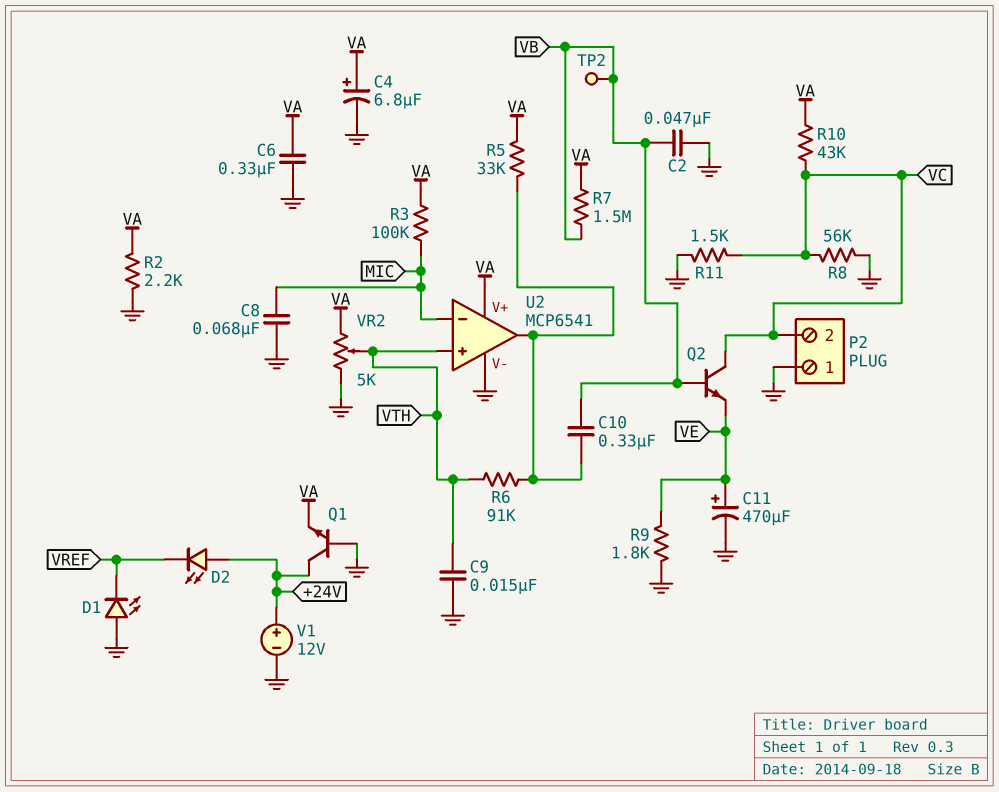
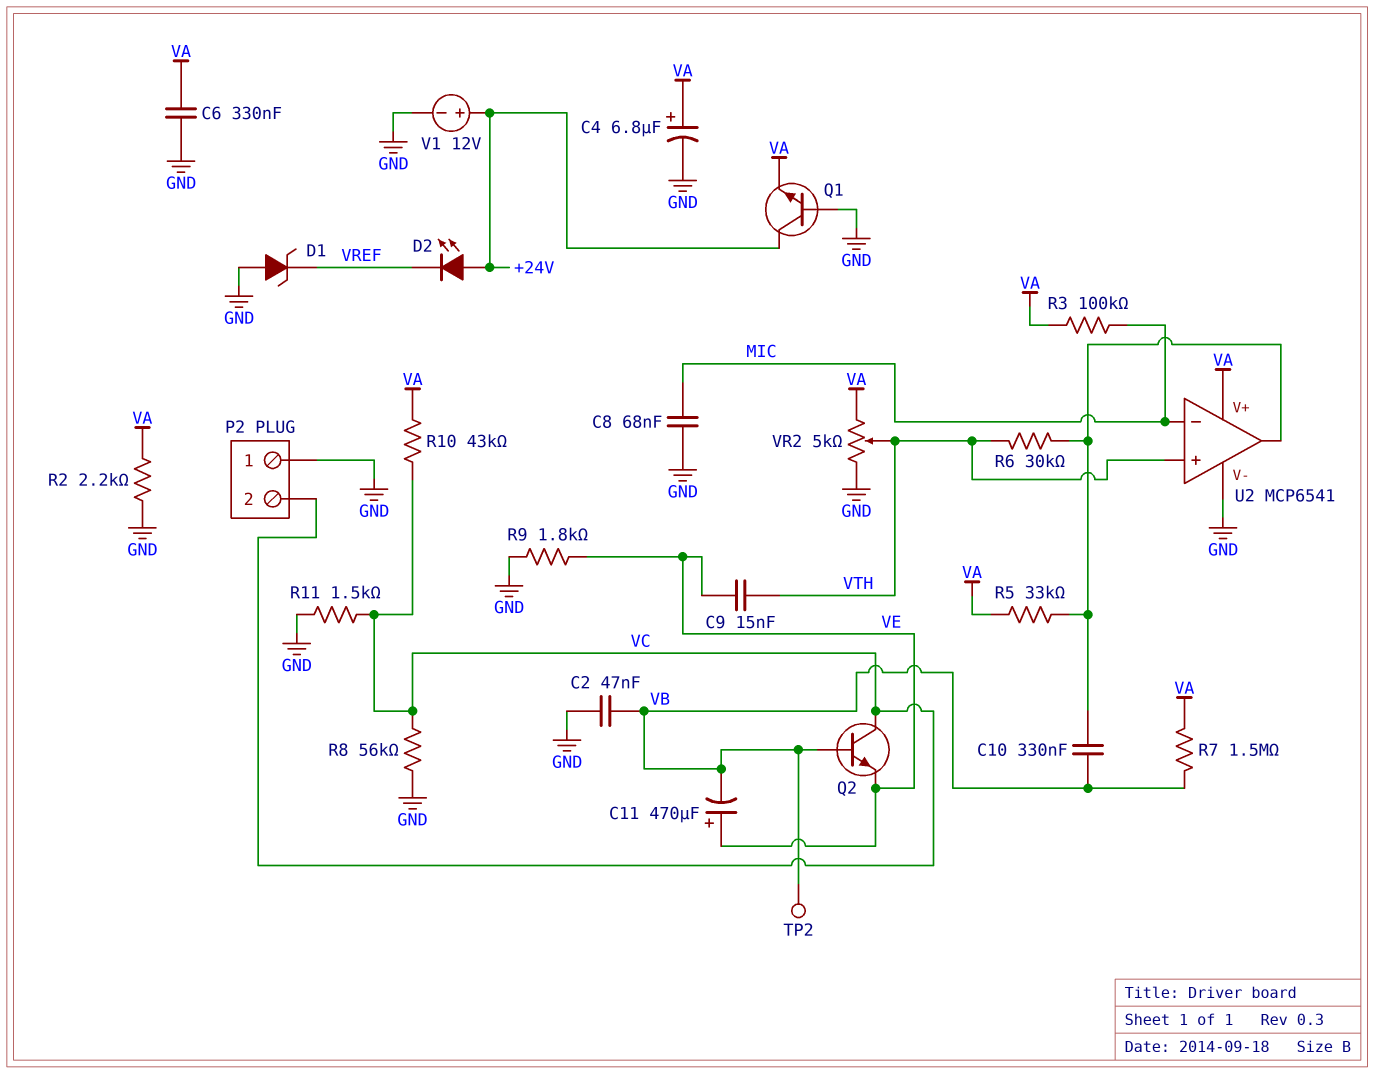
C9: 15nF (GND, VTH) -> 15nF (VE, VTH)
C11: 470uF (plus VE, minus GND) -> 470uF (plus VE, minus VB)
D1: LED (A GND, K VREF) -> zener (A GND, K VREF)
R6: 91k (U2/out, VTH) -> 30k (U2/out, VTH)

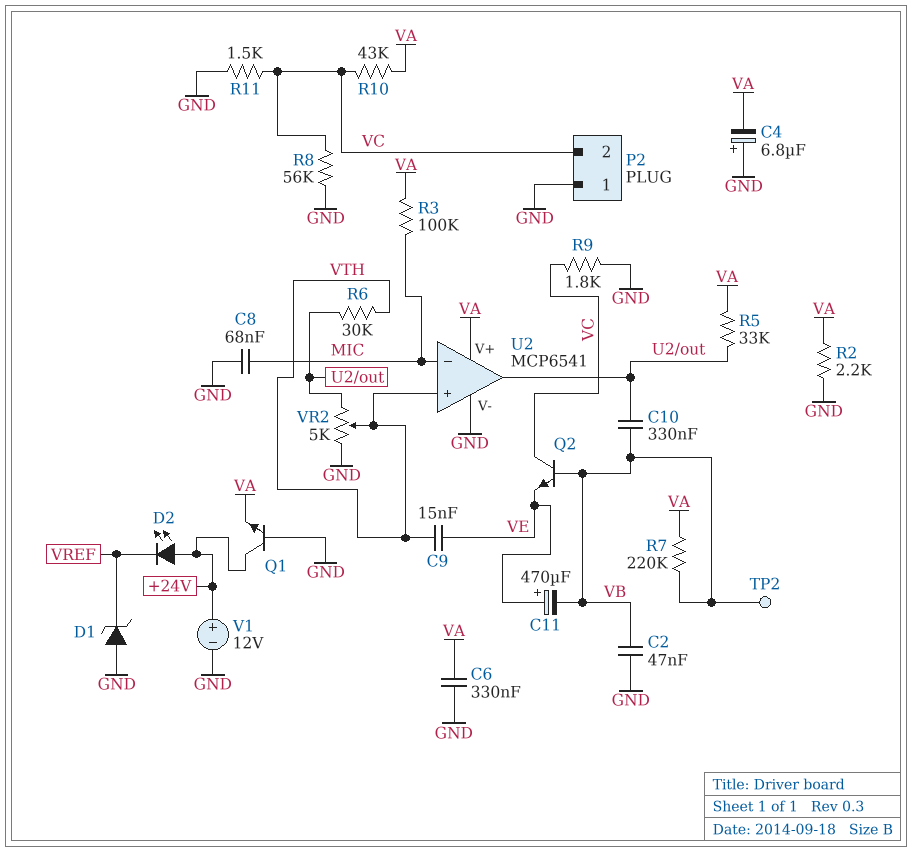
C4: 6.8uF (plus VA, minus GND) -> 6.8uF (plus GND, minus VA)
R7: 1.5M (VA, VB) -> 220k (VA, VB)
R9: 1.8k (GND, VE) -> 1.8k (GND, VC)
VR2: 5k (GND, VA, wiper VTH) -> 5k (GND, U2/out, wiper VTH)

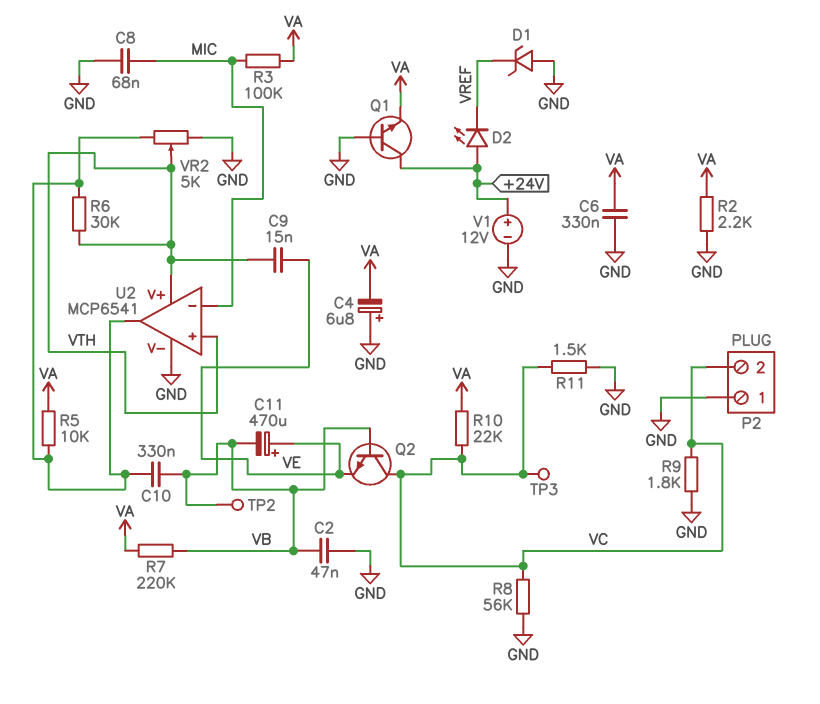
R5: 33k (U2/out, VA) -> 10k (U2/out, VA)
R10: 43k (VA, VC) -> 22k (VA, VC)
TP3: none -> test point (VC)
U2 pin V+: VA -> VTH

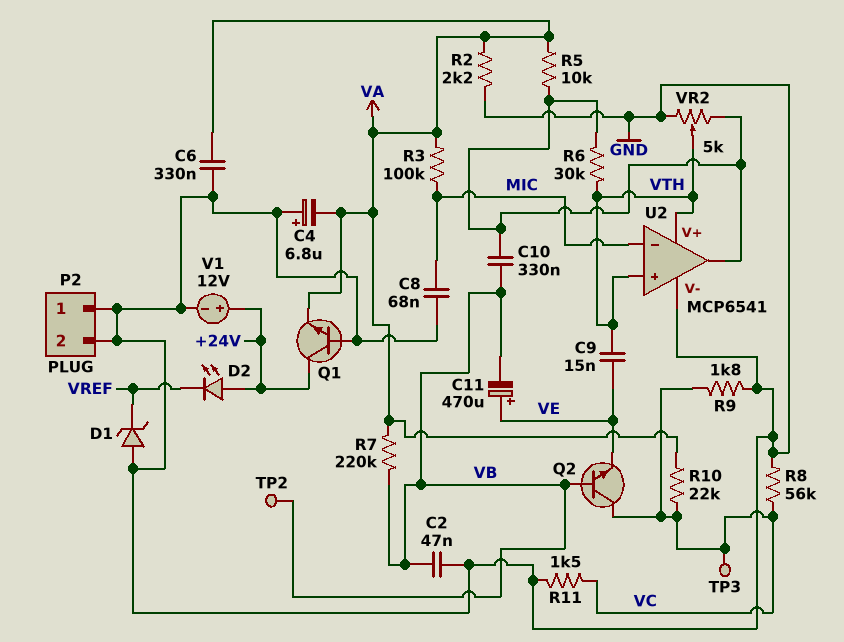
P2 pin 2: VC -> GND

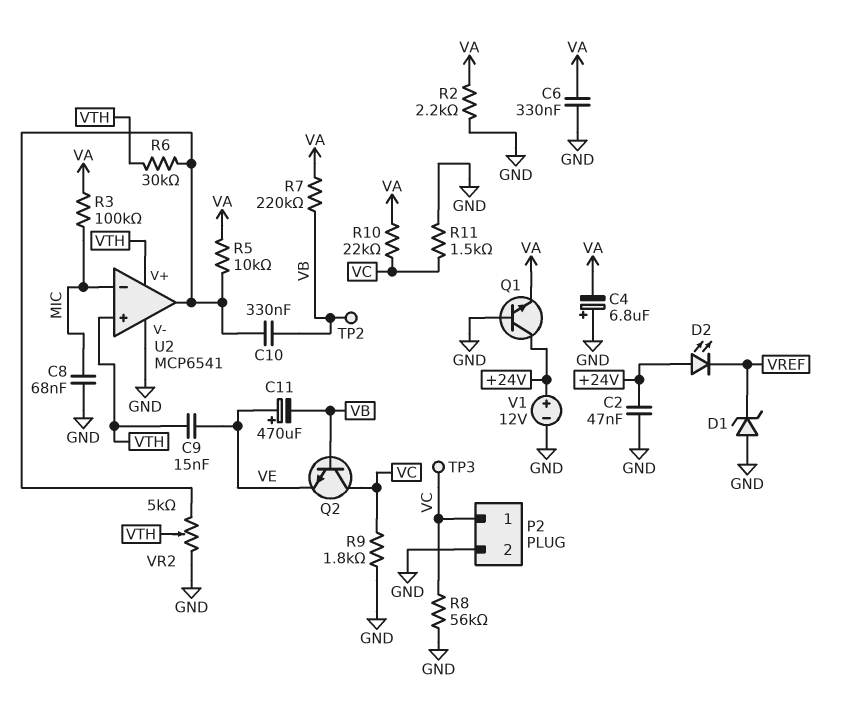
C2: 47nF (GND, VB) -> 47nF (+24V, GND)
P2 pin 1: GND -> VC

